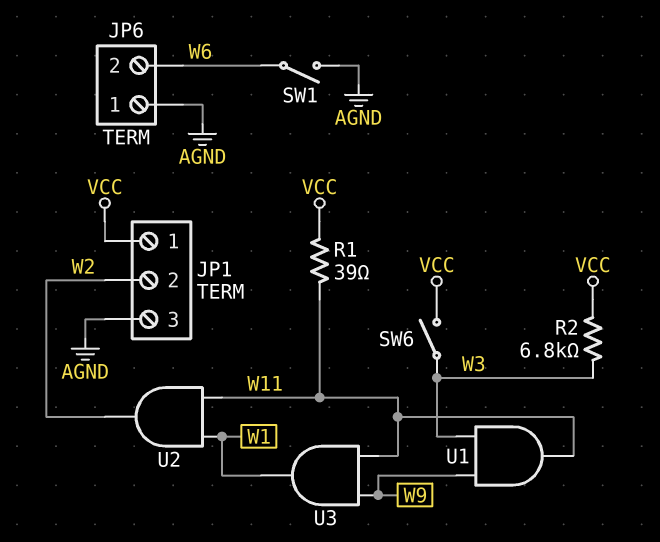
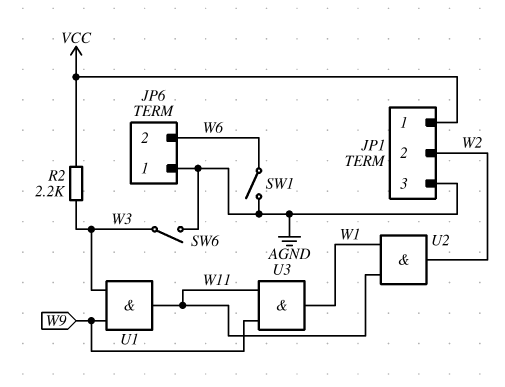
R1: 39 (VCC, W11) -> none
R2: 6.8k (VCC, W3) -> 2.2k (VCC, W3)
SW6: switch (VCC, W3) -> switch (AGND, W3)

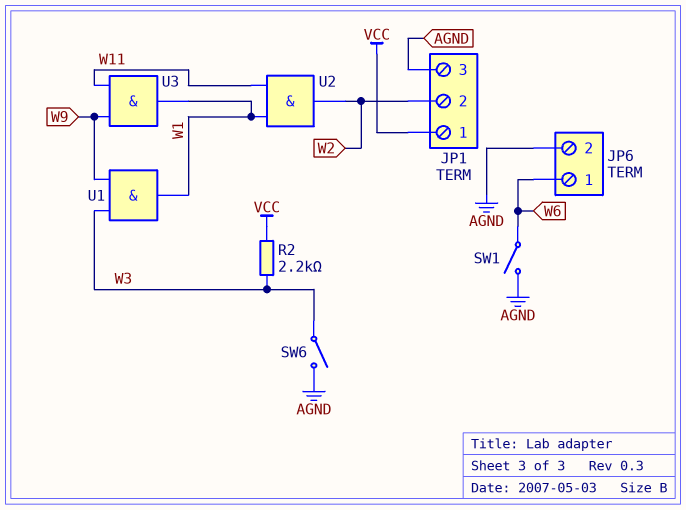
JP6 pin 1: AGND -> W6
JP6 pin 2: W6 -> AGND
U1: AND (in W3, in W9, out W11) -> AND (in W3, in W9, out W1)

